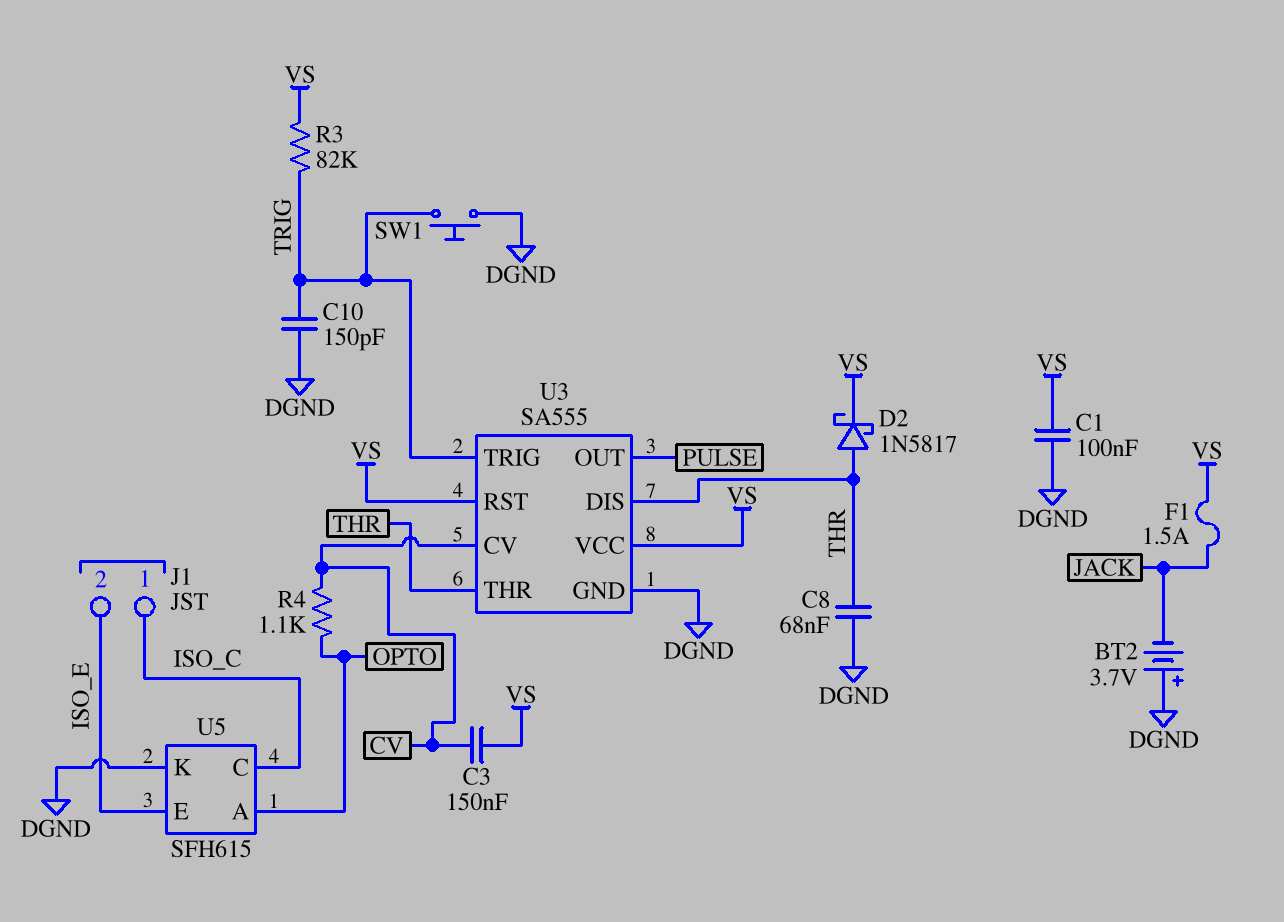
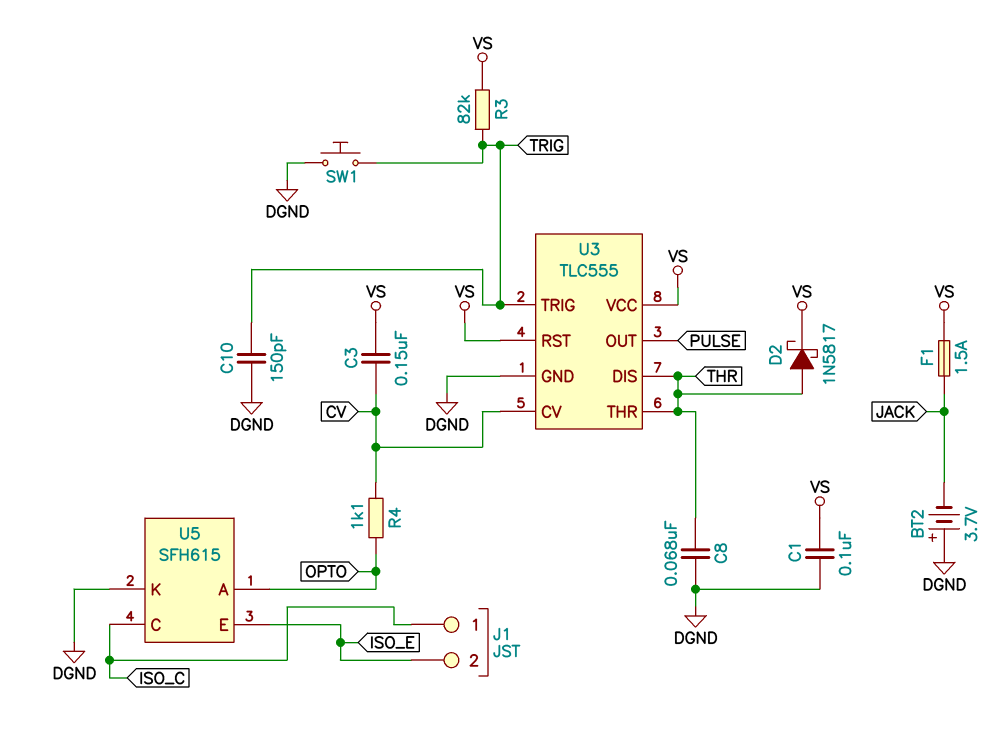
U3: SA555 -> TLC555

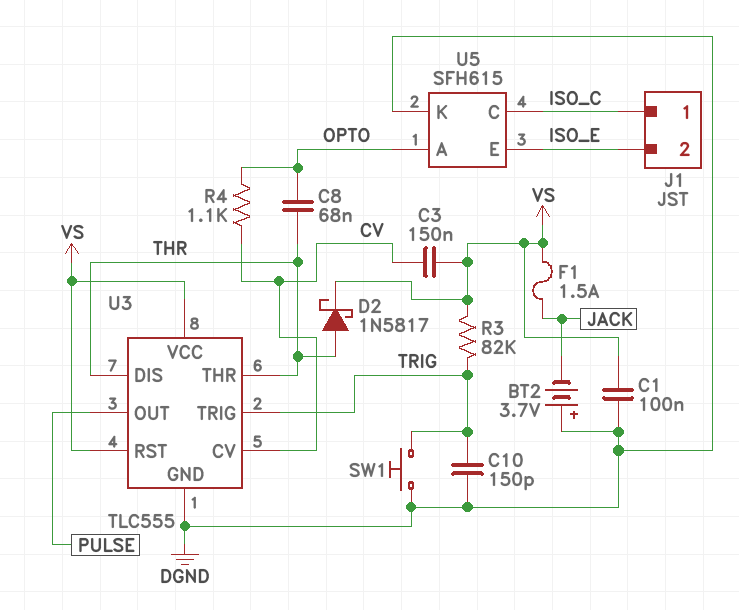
C8: 68nF (DGND, THR) -> 68nF (OPTO, THR)

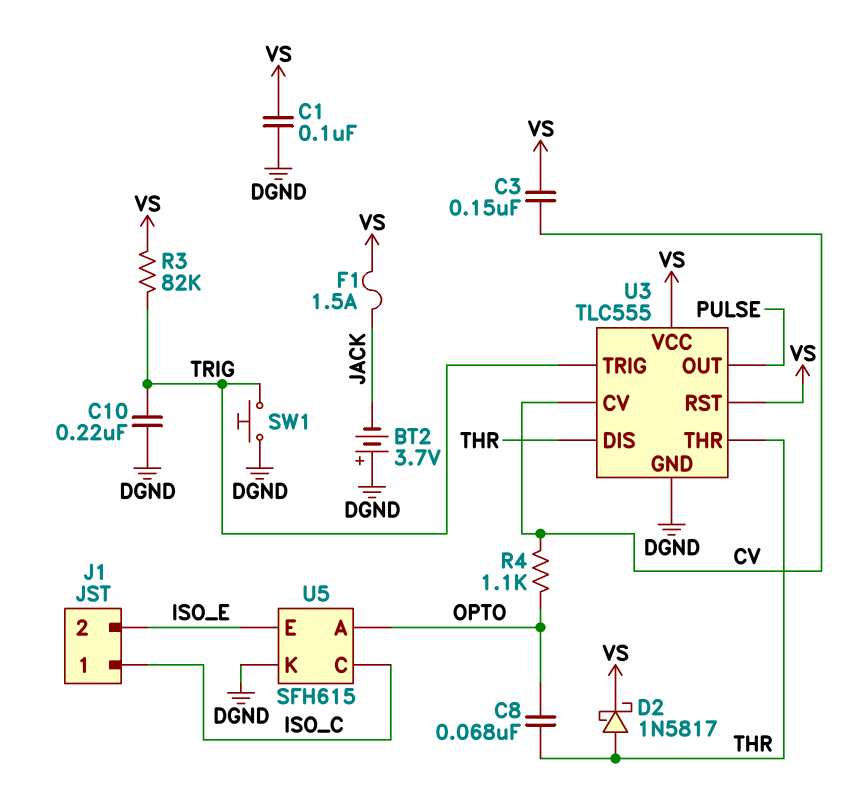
C10: 150pF (DGND, TRIG) -> 220nF (DGND, TRIG)

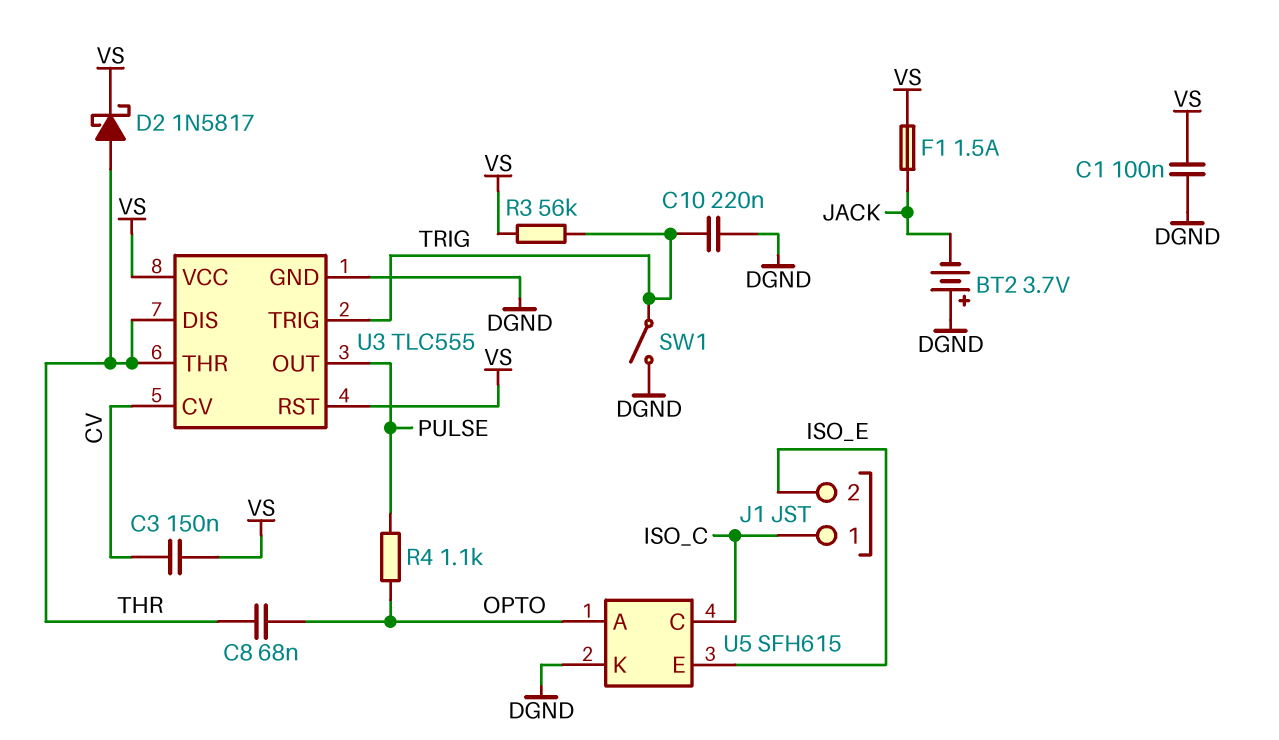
R3: 82k (TRIG, VS) -> 56k (TRIG, VS)
R4: 1.1k (CV, OPTO) -> 1.1k (OPTO, PULSE)
SW1: button (DGND, TRIG) -> switch (DGND, TRIG)

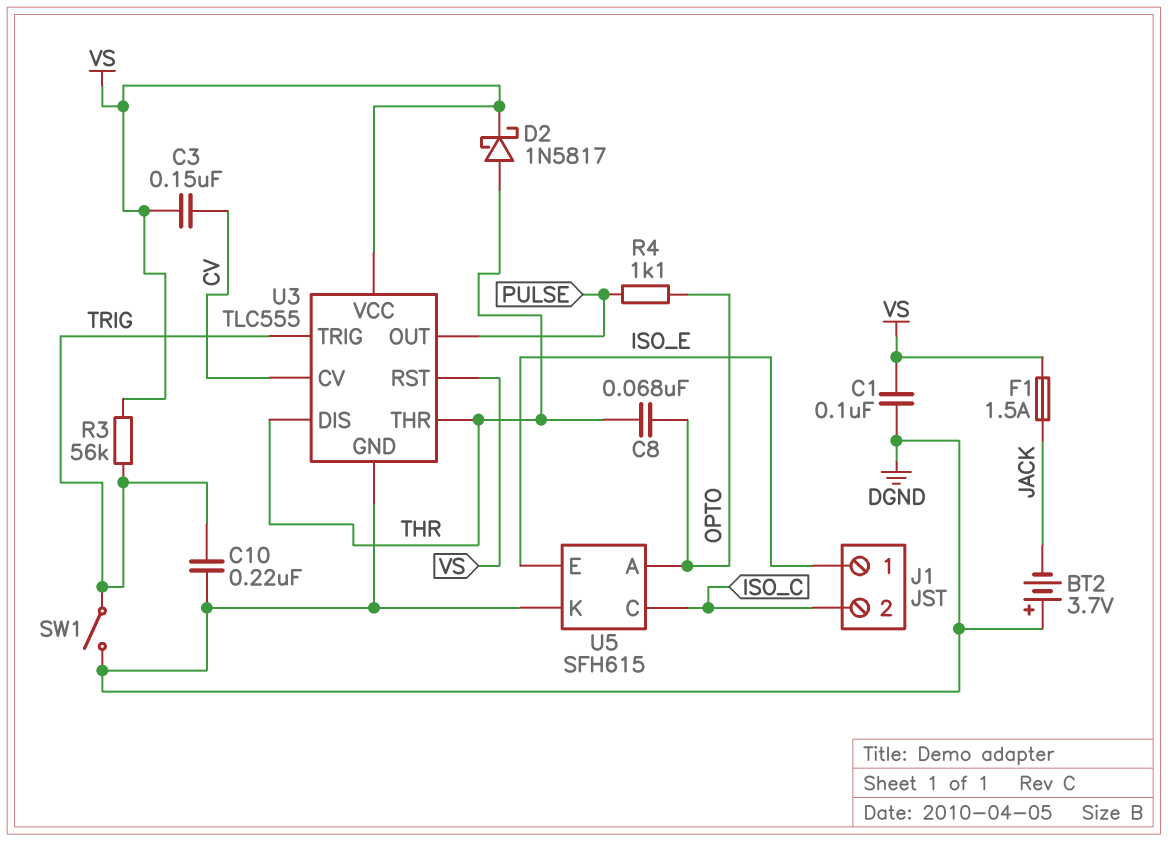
J1 pin 1: ISO_C -> ISO_E
J1 pin 2: ISO_E -> ISO_C

